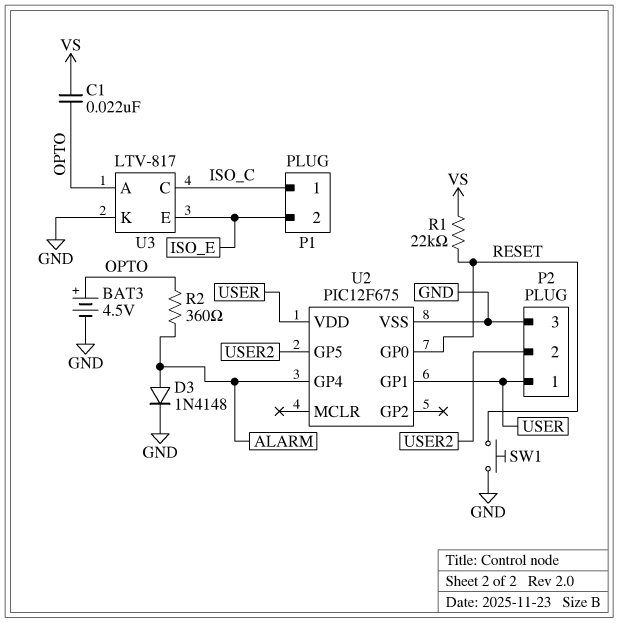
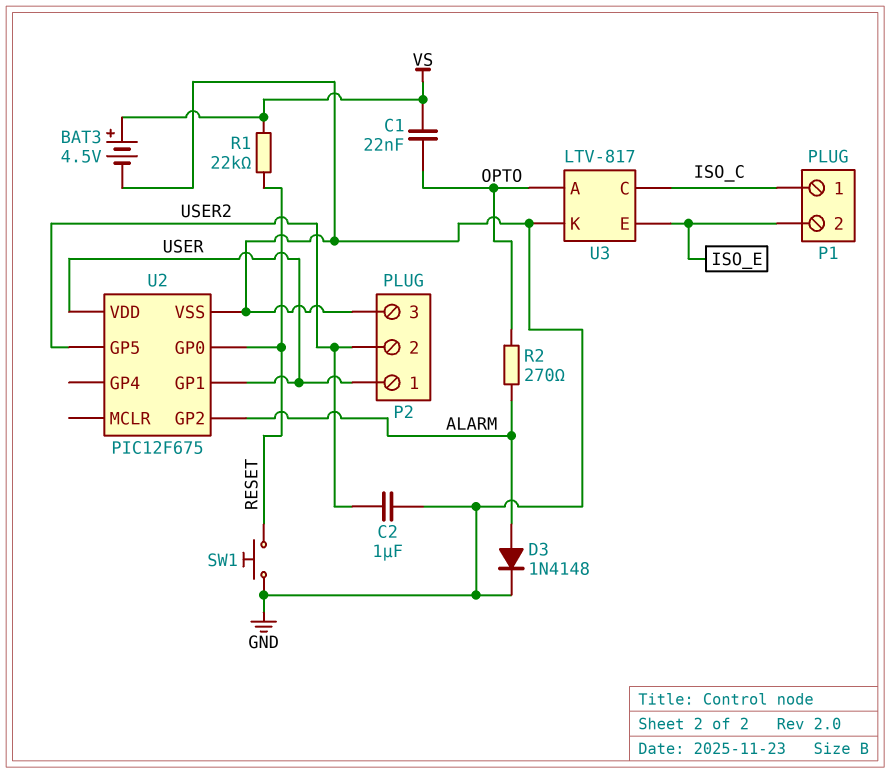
BAT3: 4.5V (plus OPTO, minus GND) -> 4.5V (plus VS, minus GND)
C2: none -> 1uF (GND, USER2)
R2: 360 (ALARM, OPTO) -> 270 (ALARM, OPTO)
U2 pin GP2: none -> ALARM
U2 pin GP4: ALARM -> none

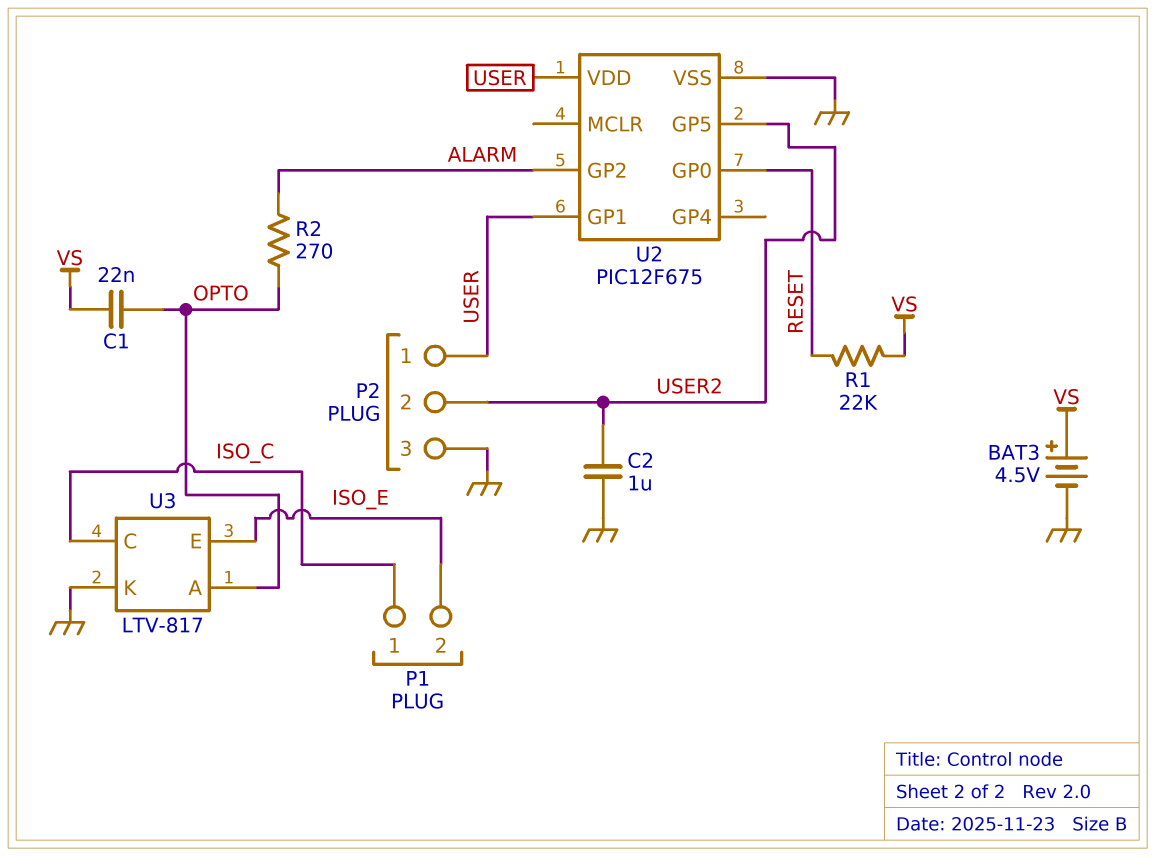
D3: diode 1N4148 (A ALARM, K GND) -> none
SW1: button (GND, RESET) -> none

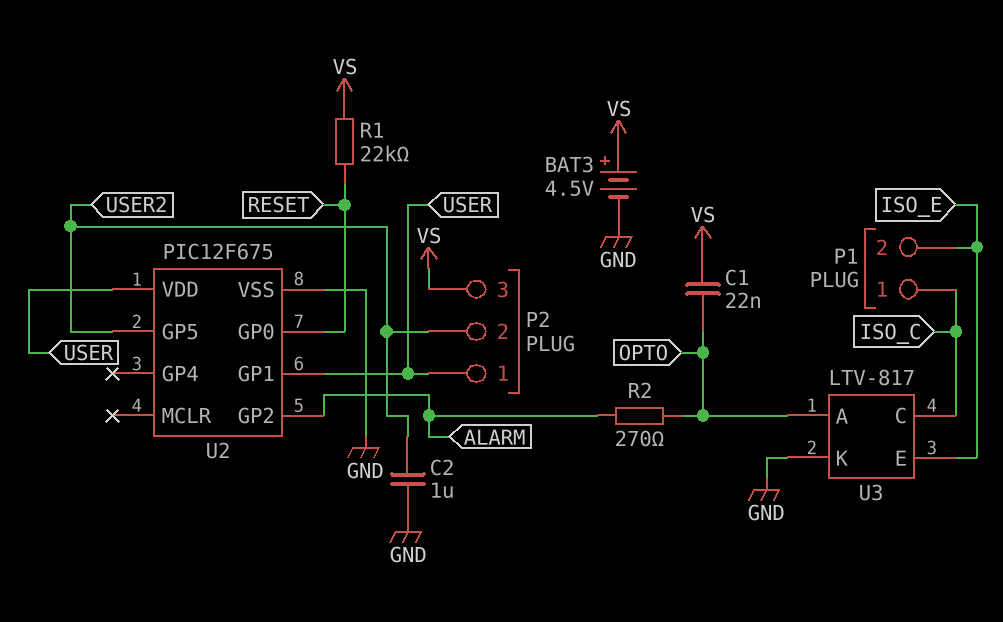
P2 pin 3: GND -> VS

